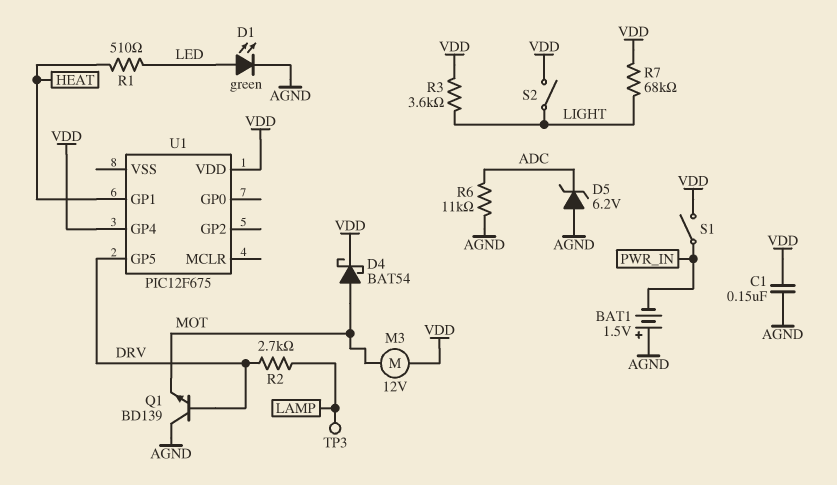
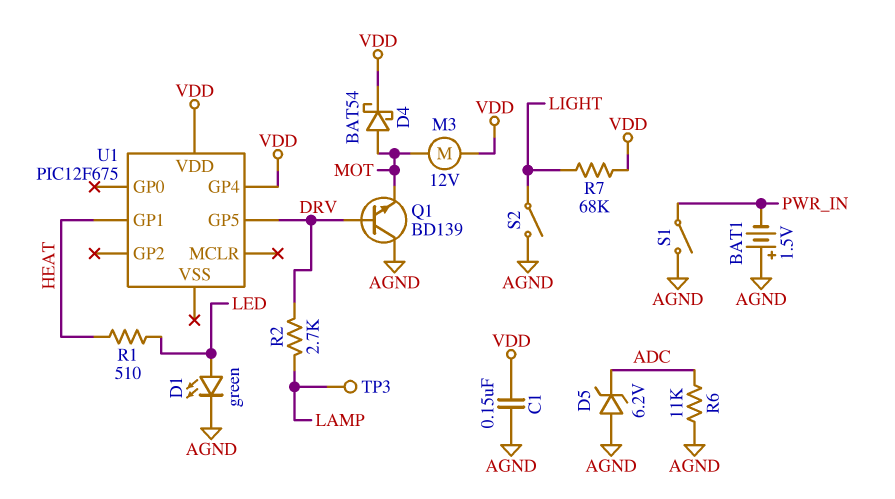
R3: 3.6k (LIGHT, VDD) -> none
S1: switch (PWR_IN, VDD) -> switch (AGND, PWR_IN)
S2: switch (LIGHT, VDD) -> switch (AGND, LIGHT)

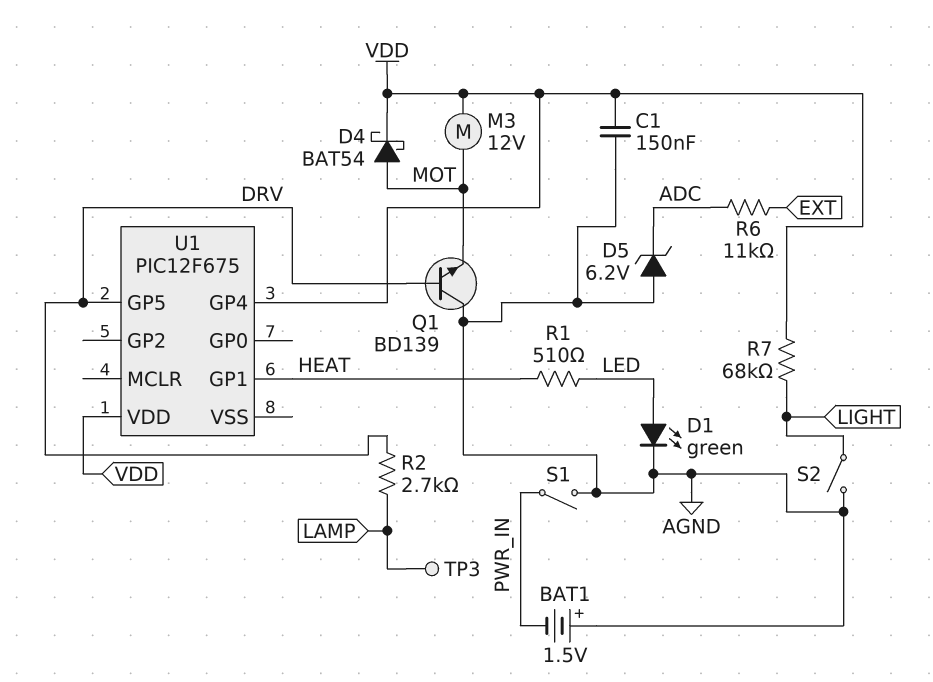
R6: 11k (ADC, AGND) -> 11k (ADC, EXT)

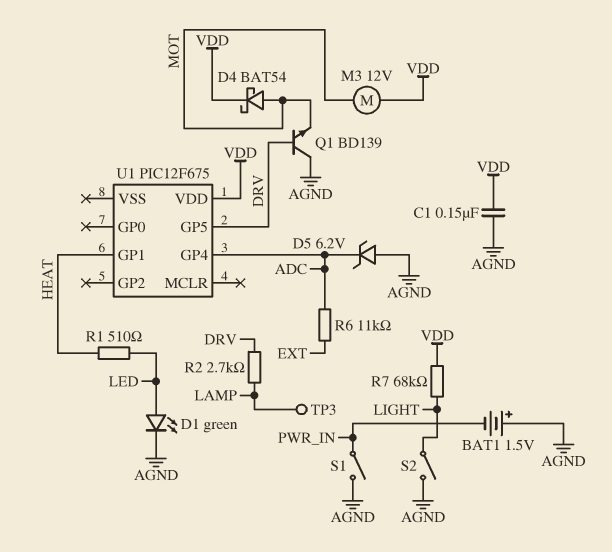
U1 pin GP4: VDD -> ADC

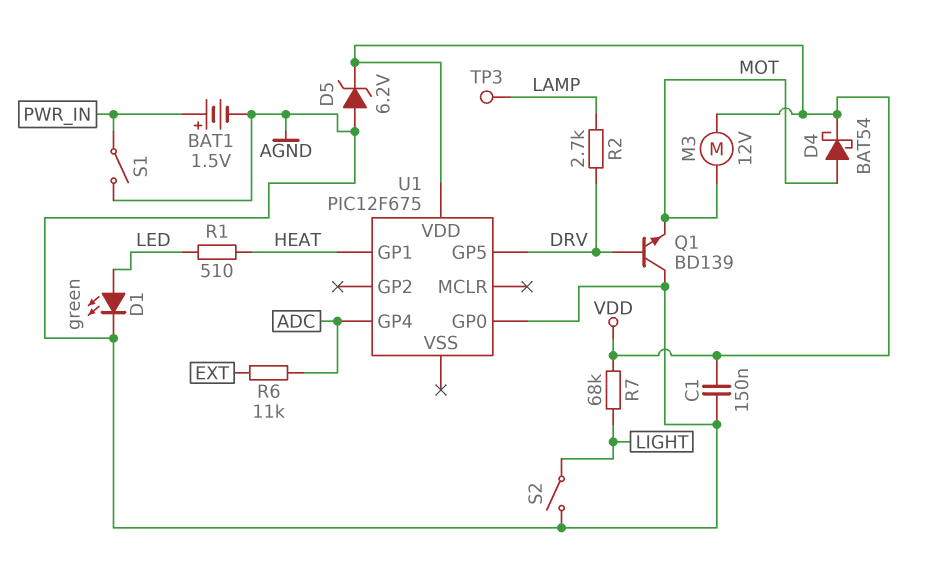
BAT1: 1.5V (plus AGND, minus PWR_IN) -> 1.5V (plus PWR_IN, minus AGND)
D5: zener 6.2V (A AGND, K ADC) -> zener 6.2V (A AGND, K VDD)
U1 pin GP0: none -> AGND

